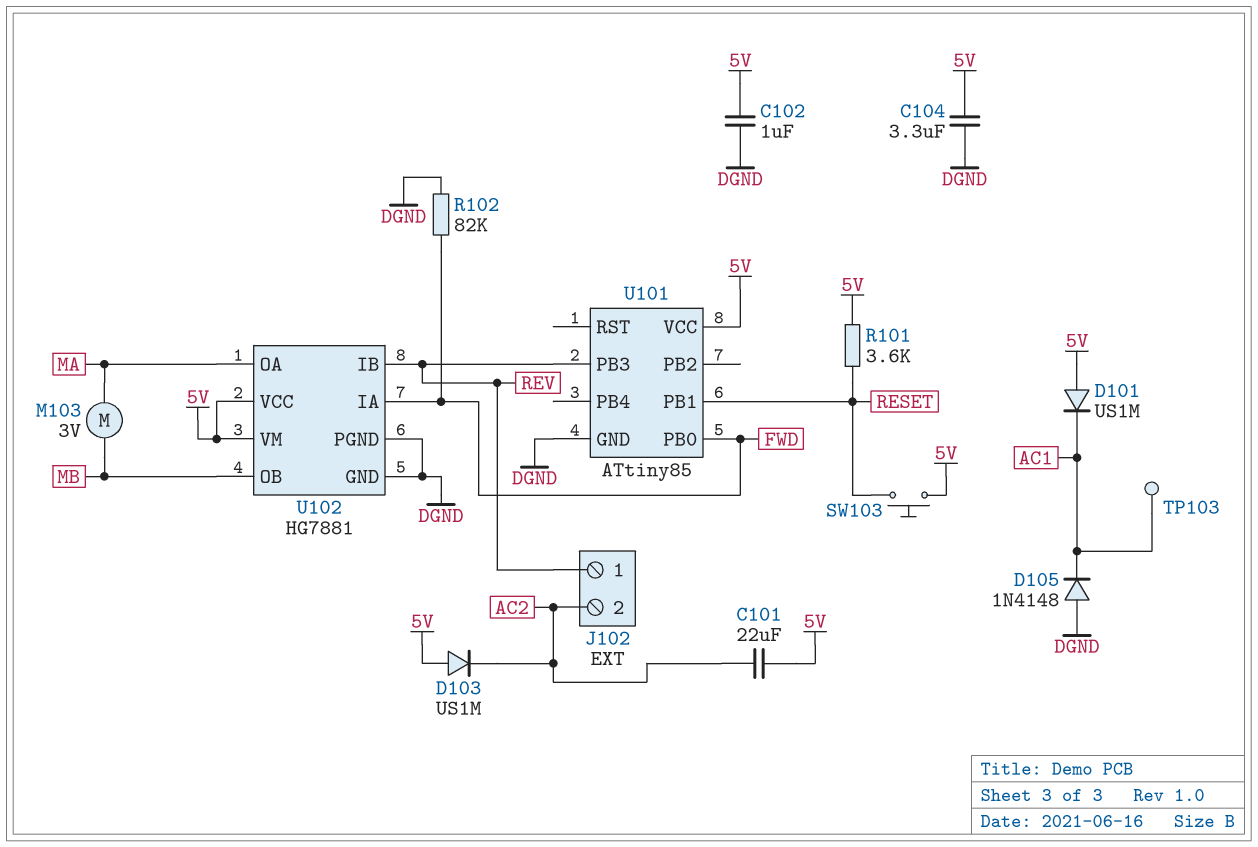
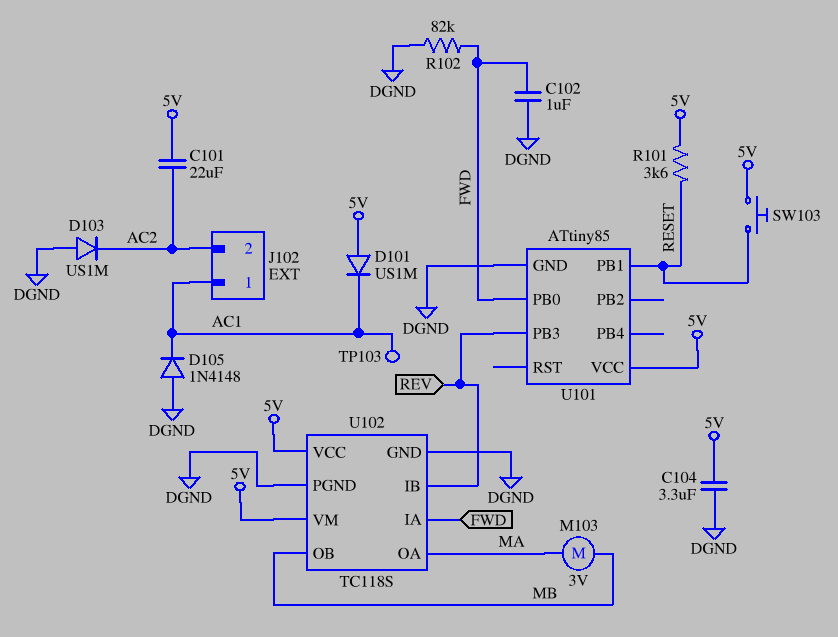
C102: 1uF (5V, DGND) -> 1uF (DGND, FWD)
D103: diode US1M (A 5V, K AC2) -> diode US1M (A DGND, K AC2)
J102 pin 1: REV -> AC1
U102: HG7881 -> TC118S

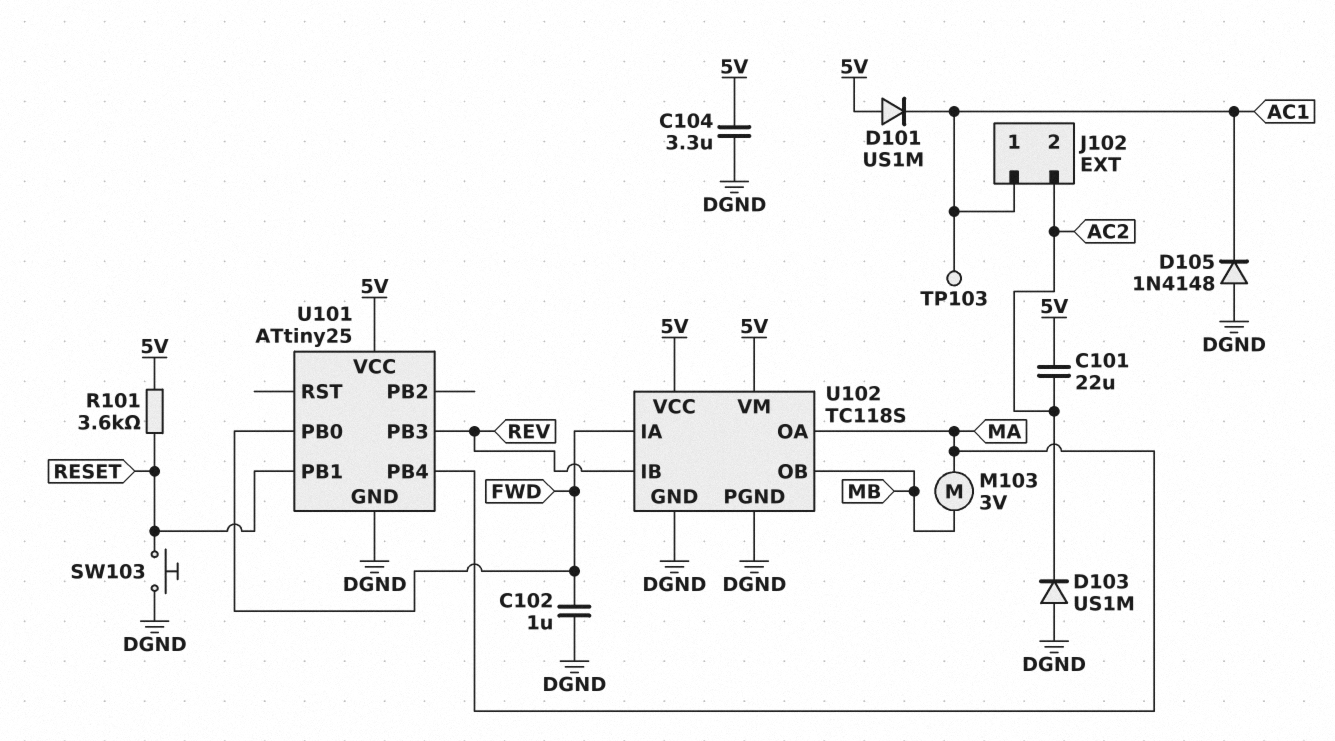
R102: 82k (DGND, FWD) -> none
SW103: button (5V, RESET) -> button (DGND, RESET)
U101: ATtiny85 -> ATtiny25
U101 pin PB4: none -> MA

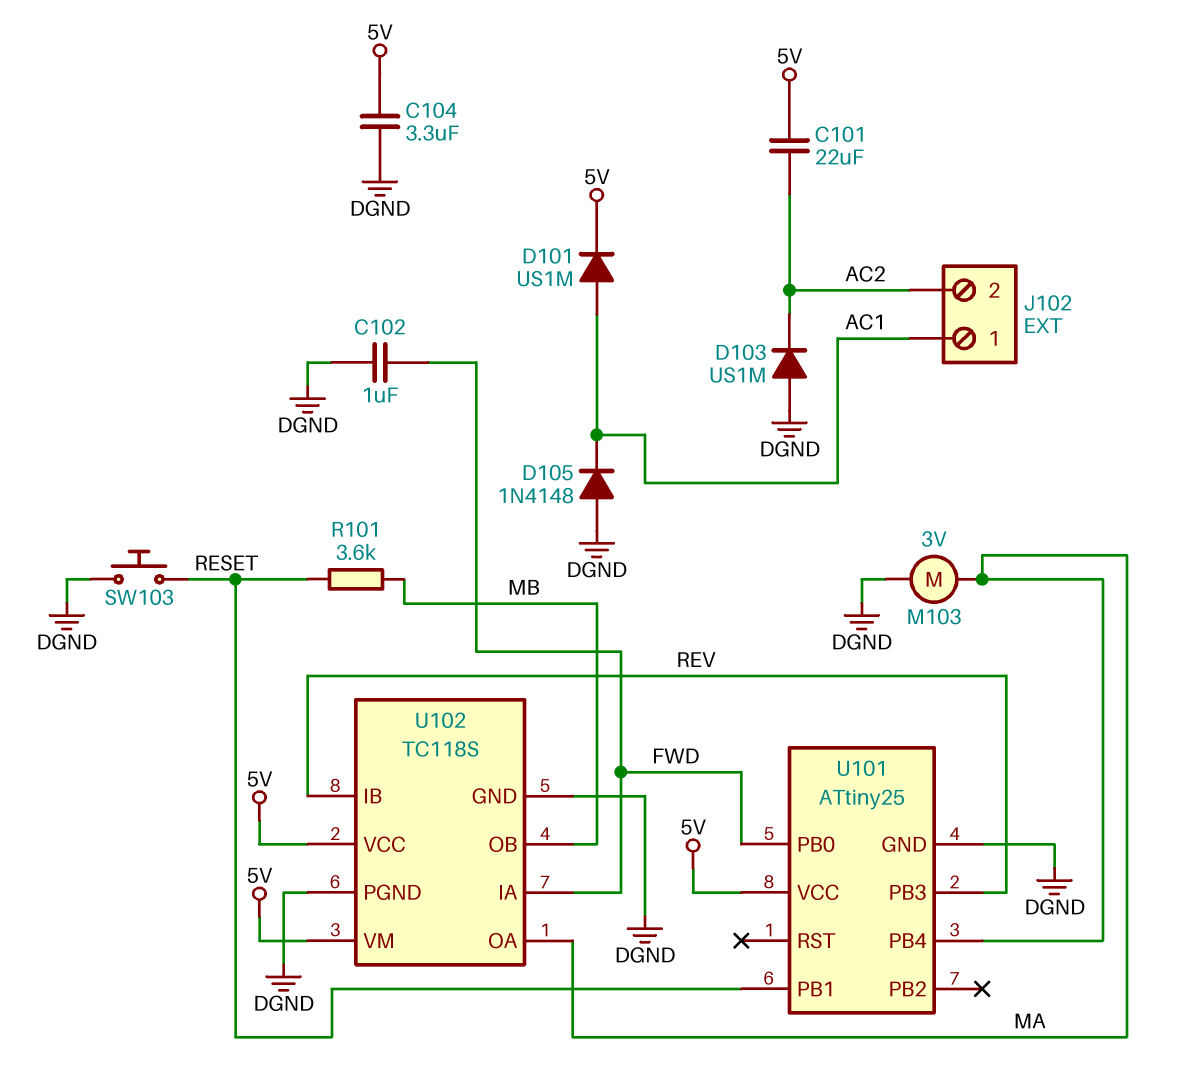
D101: diode US1M (A 5V, K AC1) -> diode US1M (A AC1, K 5V)
M103: motor 3V (MA, MB) -> motor 3V (DGND, MA)
R101: 3.6k (5V, RESET) -> 3.6k (MB, RESET)
TP103: test point (AC1) -> none

